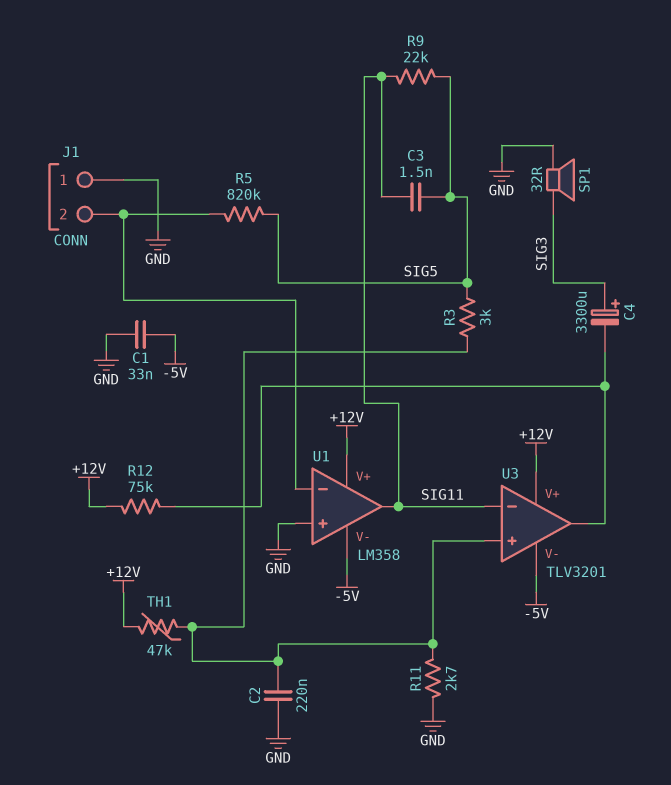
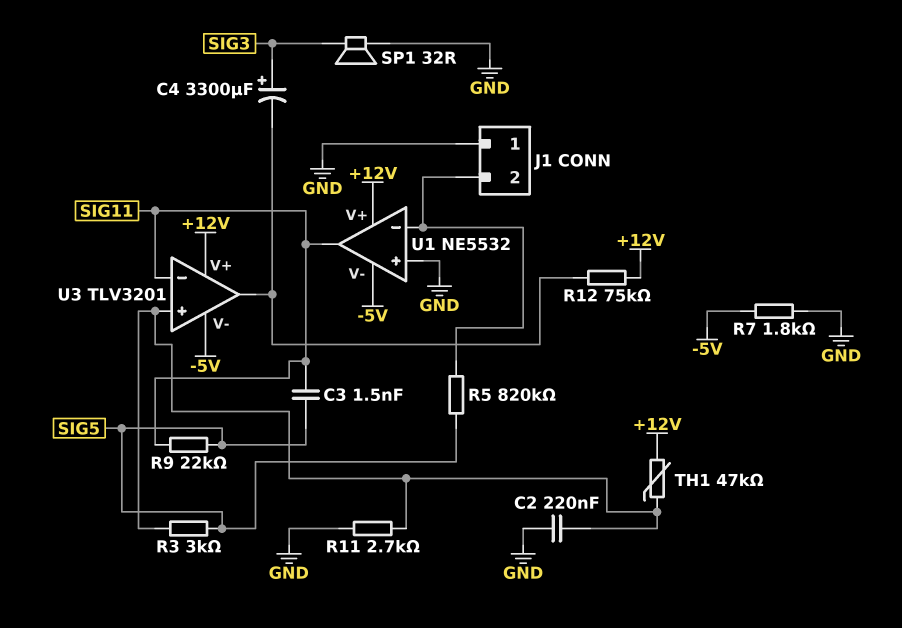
C1: 33nF (-5V, GND) -> none
R7: none -> 1.8k (-5V, GND)
U1: LM358 -> NE5532

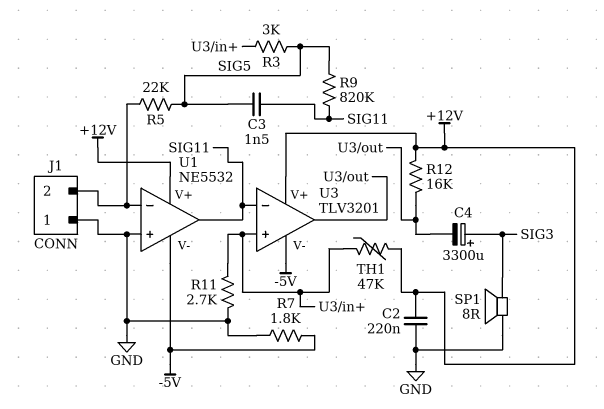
C2: 220nF (GND, U3/in+) -> 220nF (+12V, GND)
R5: 820k (J1/2, SIG5) -> 22k (J1/2, SIG5)
R9: 22k (SIG5, SIG11) -> 820k (SIG5, SIG11)
R12: 75k (+12V, U3/out) -> 16k (+12V, U3/out)
SP1: speaker 32R (GND, SIG3) -> speaker 8R (GND, SIG3)

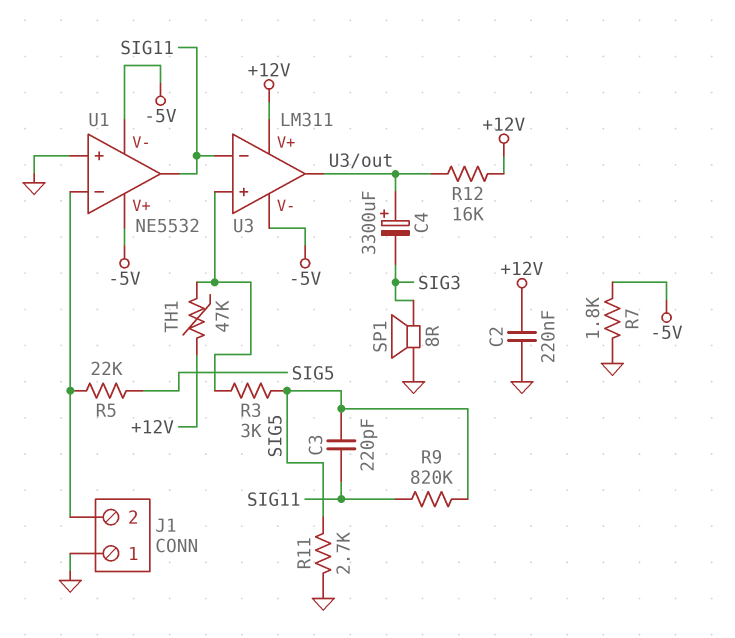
C3: 1.5nF (SIG5, SIG11) -> 220pF (SIG5, SIG11)
C4: 3300uF (plus SIG3, minus U3/out) -> 3300uF (plus U3/out, minus SIG3)
R11: 2.7k (GND, U3/in+) -> 2.7k (GND, SIG5)
U1 pin V+: +12V -> -5V
U3: TLV3201 -> LM311

